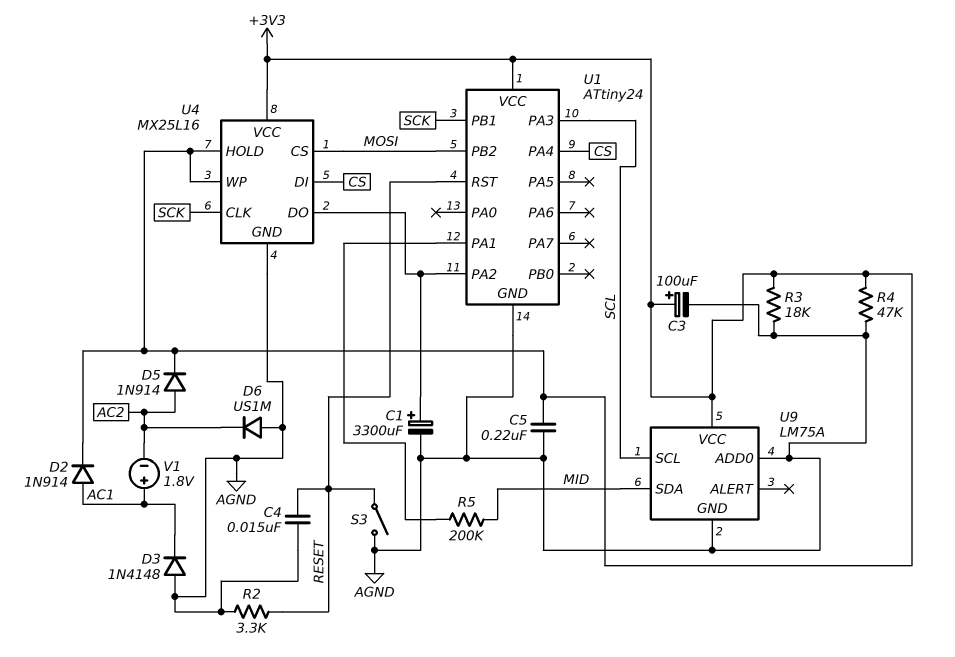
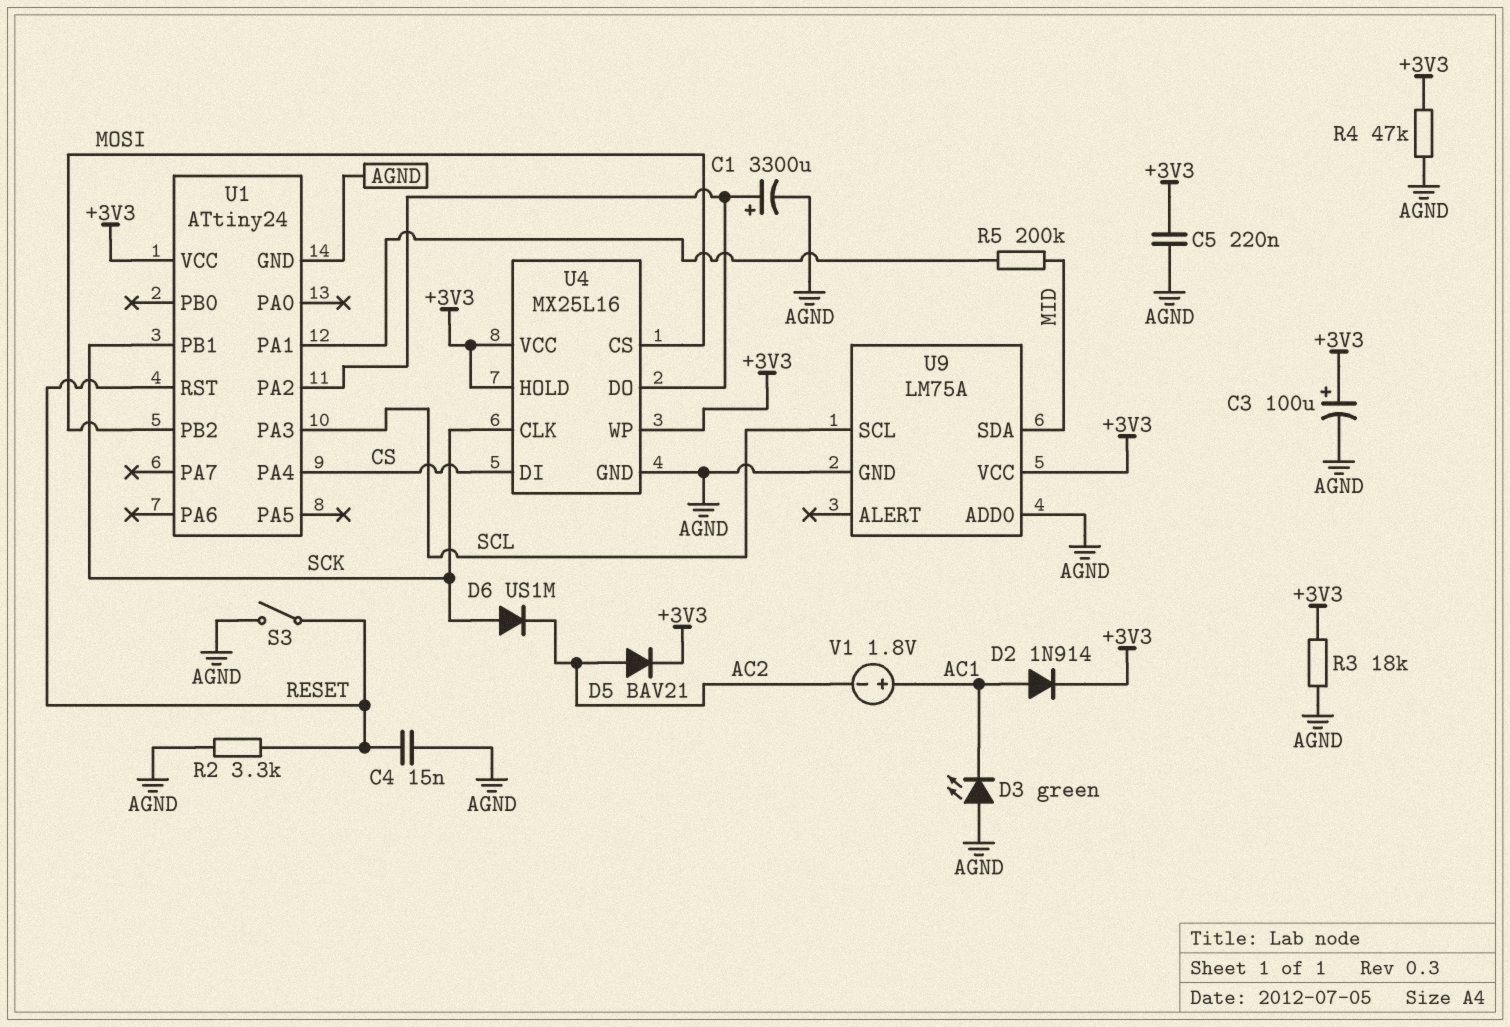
D3: diode 1N4148 (A AGND, K AC1) -> LED green (A AGND, K AC1)
D5: diode 1N914 (A AC2, K +3V3) -> diode BAV21 (A AC2, K +3V3)
D6: diode US1M (A AGND, K AC2) -> diode US1M (A SCK, K AC2)

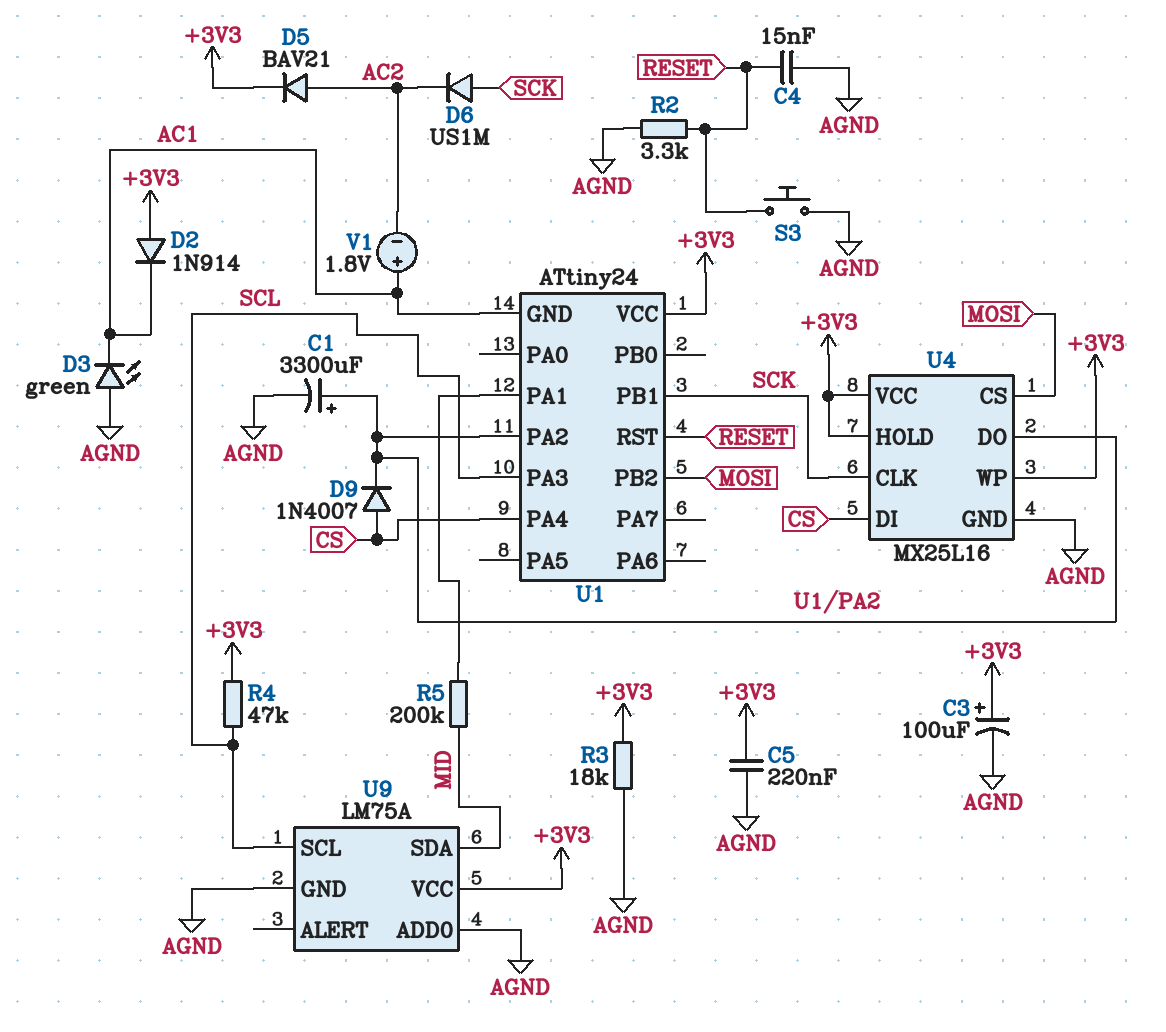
D2: diode 1N914 (A AC1, K +3V3) -> diode 1N914 (A +3V3, K AC1)
D9: none -> diode 1N4007 (A CS, K U1/PA2)
R4: 47k (+3V3, AGND) -> 47k (+3V3, SCL)
S3: switch (AGND, RESET) -> button (AGND, RESET)
U1 pin GND: AGND -> AC1

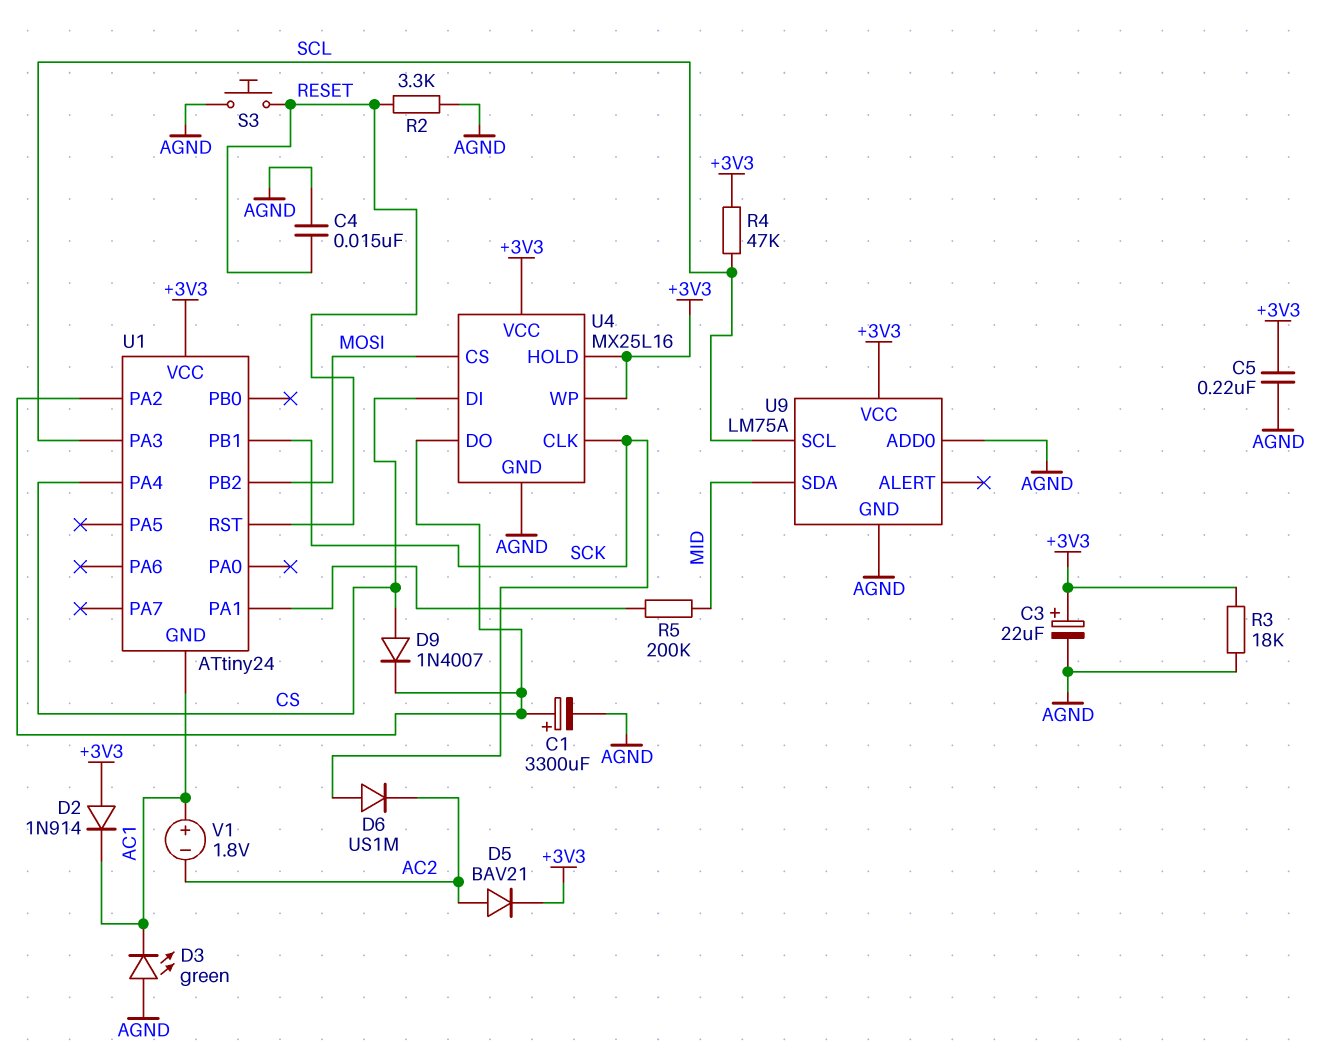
C3: 100uF (plus +3V3, minus AGND) -> 22uF (plus +3V3, minus AGND)

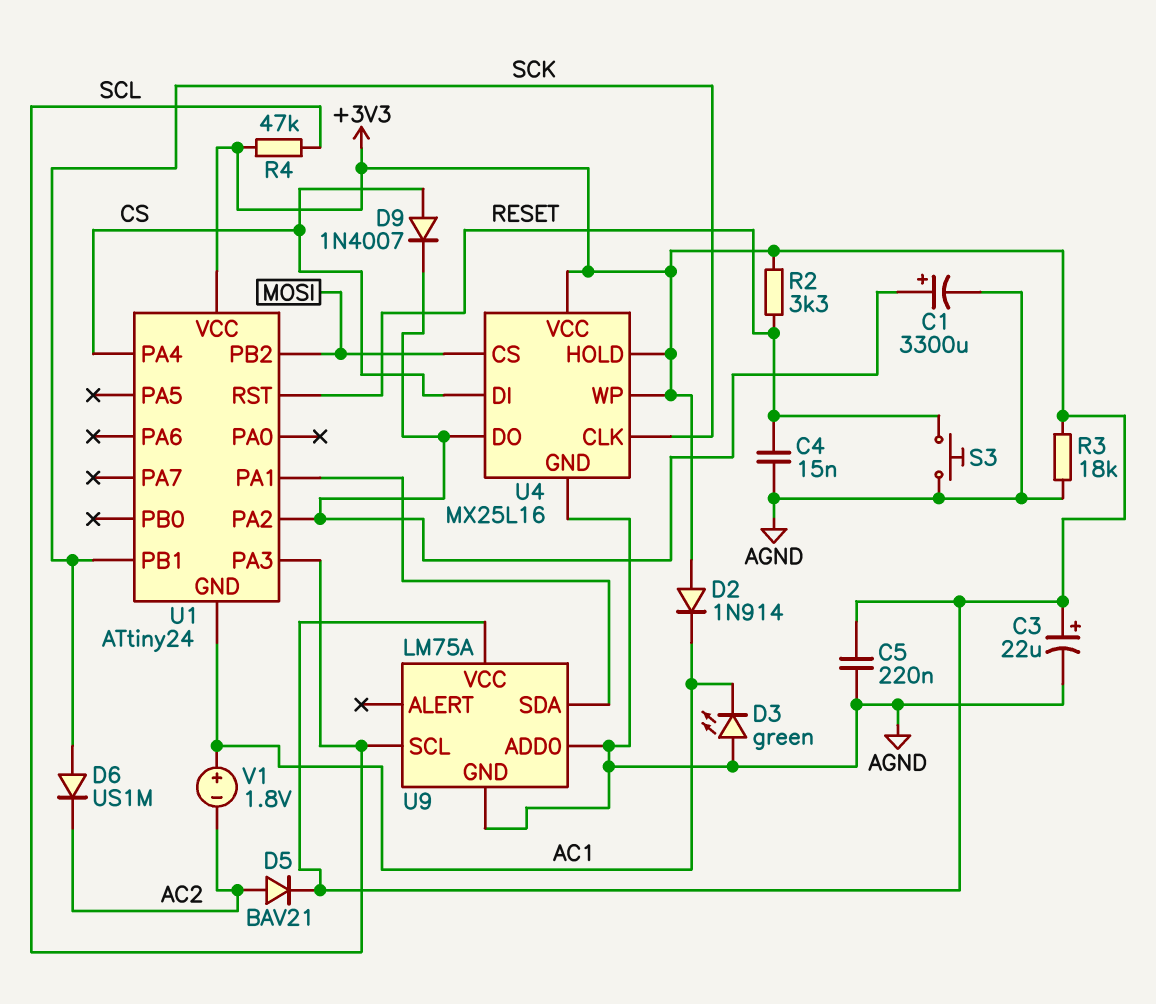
R2: 3.3k (AGND, RESET) -> 3.3k (+3V3, RESET)
R5: 200k (MID, U1/PA1) -> none
U9 pin SDA: MID -> U1/PA1

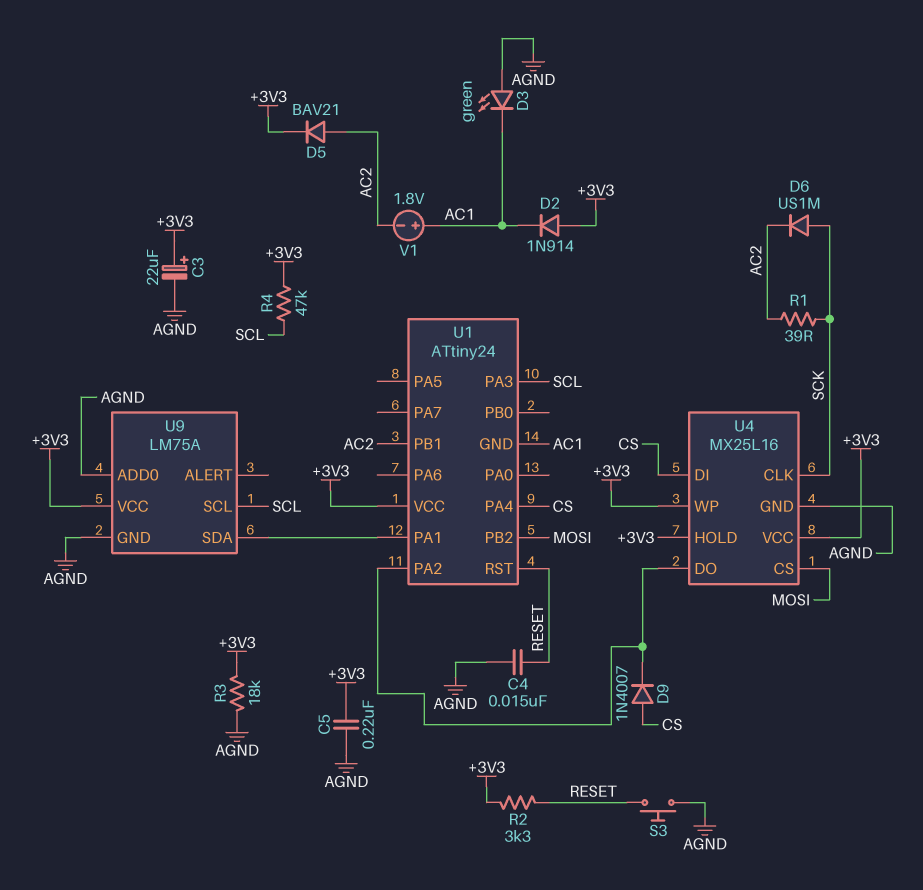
C1: 3300uF (plus U1/PA2, minus AGND) -> none
R1: none -> 39 (AC2, SCK)
U1 pin PB1: SCK -> AC2

